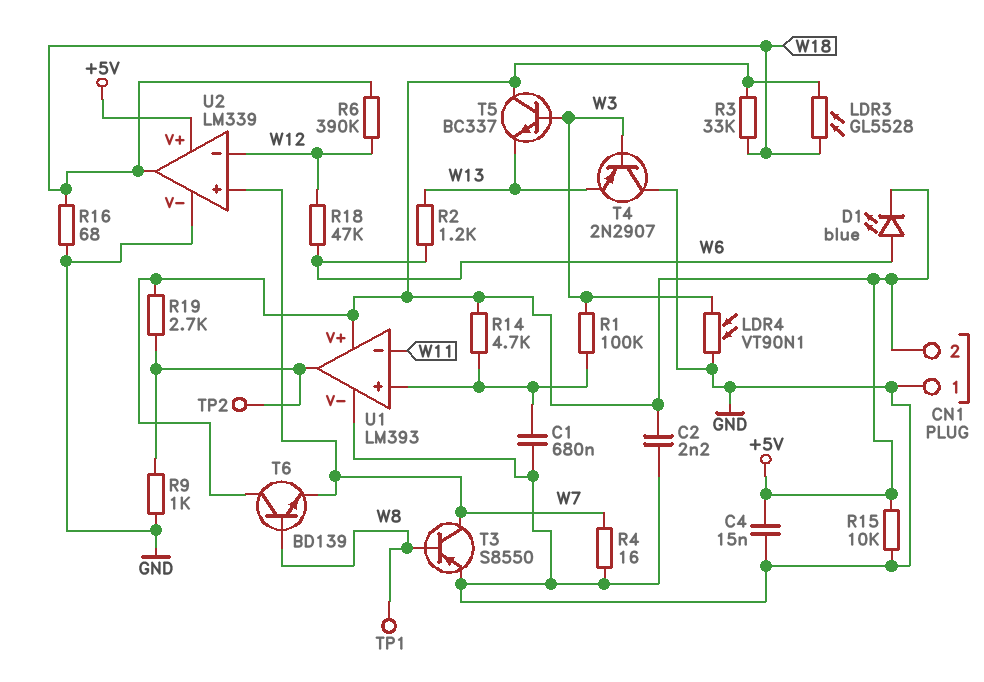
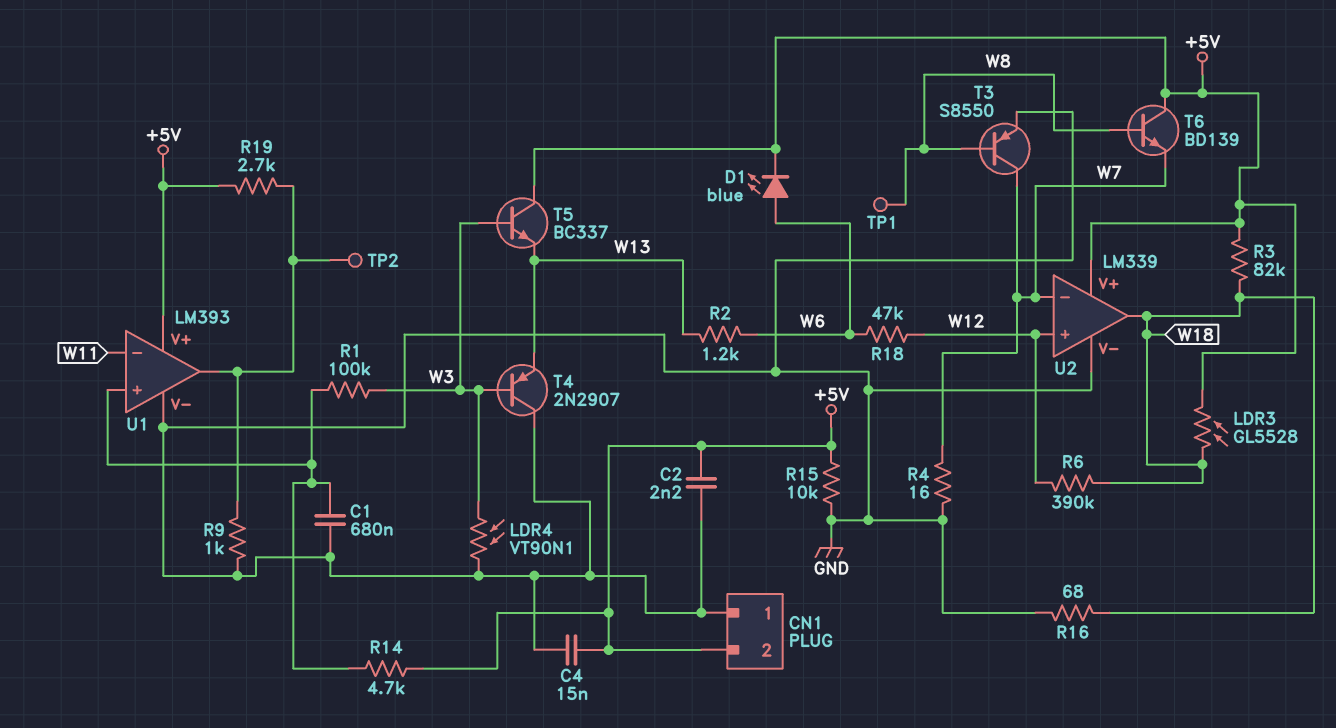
R3: 33k (+5V, W18) -> 82k (+5V, W18)
U2 pin in+: W7 -> W12
U2 pin in-: W12 -> W7

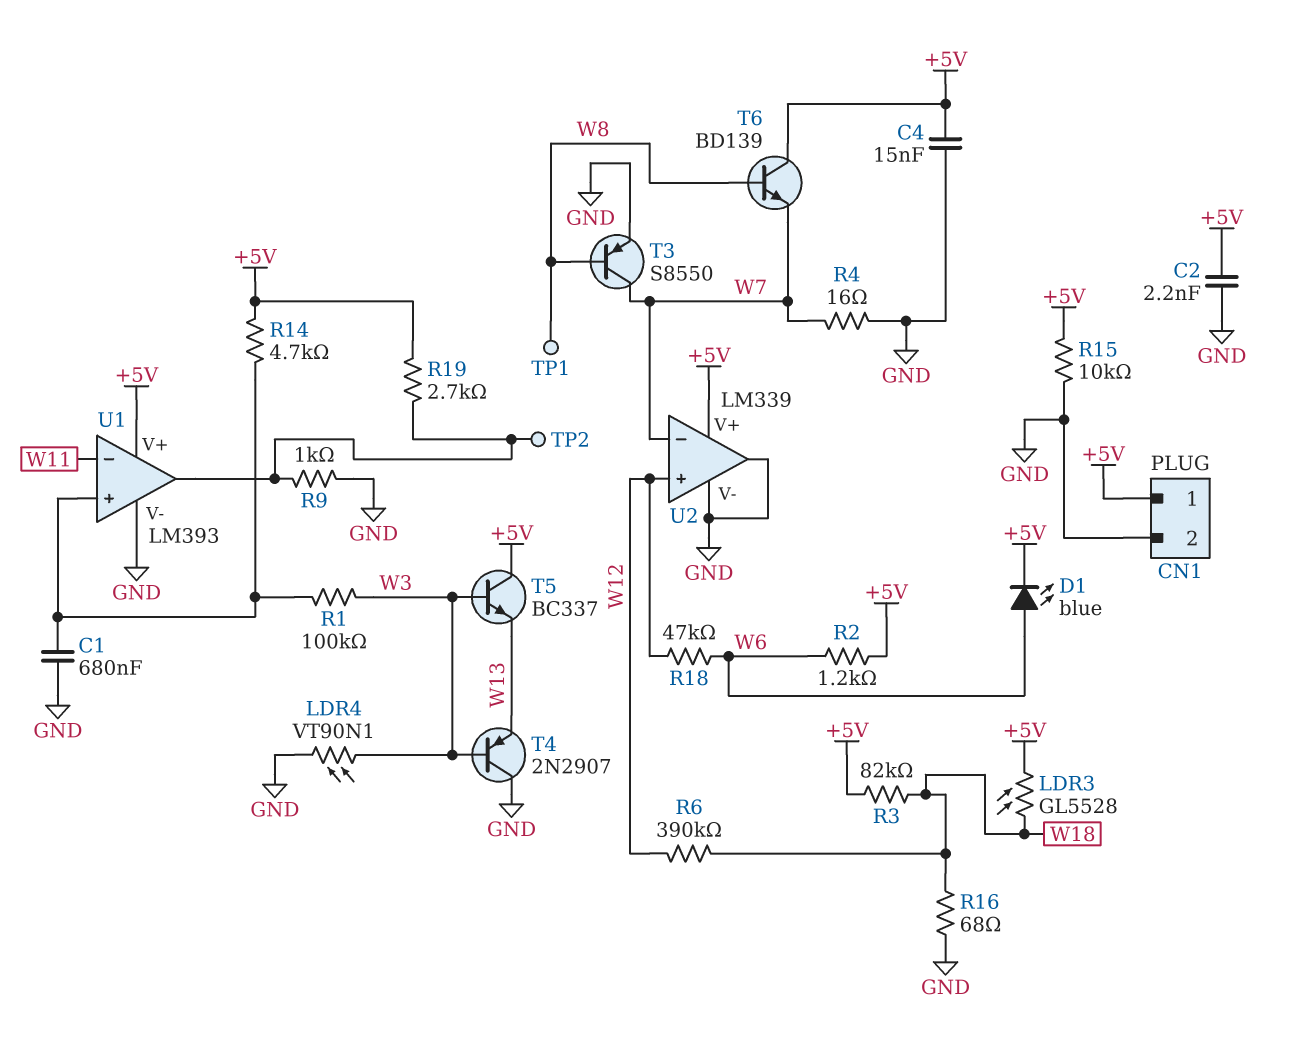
CN1 pin 1: GND -> +5V
CN1 pin 2: +5V -> GND
R2: 1.2k (W6, W13) -> 1.2k (+5V, W6)
U2 pin out: W18 -> GND

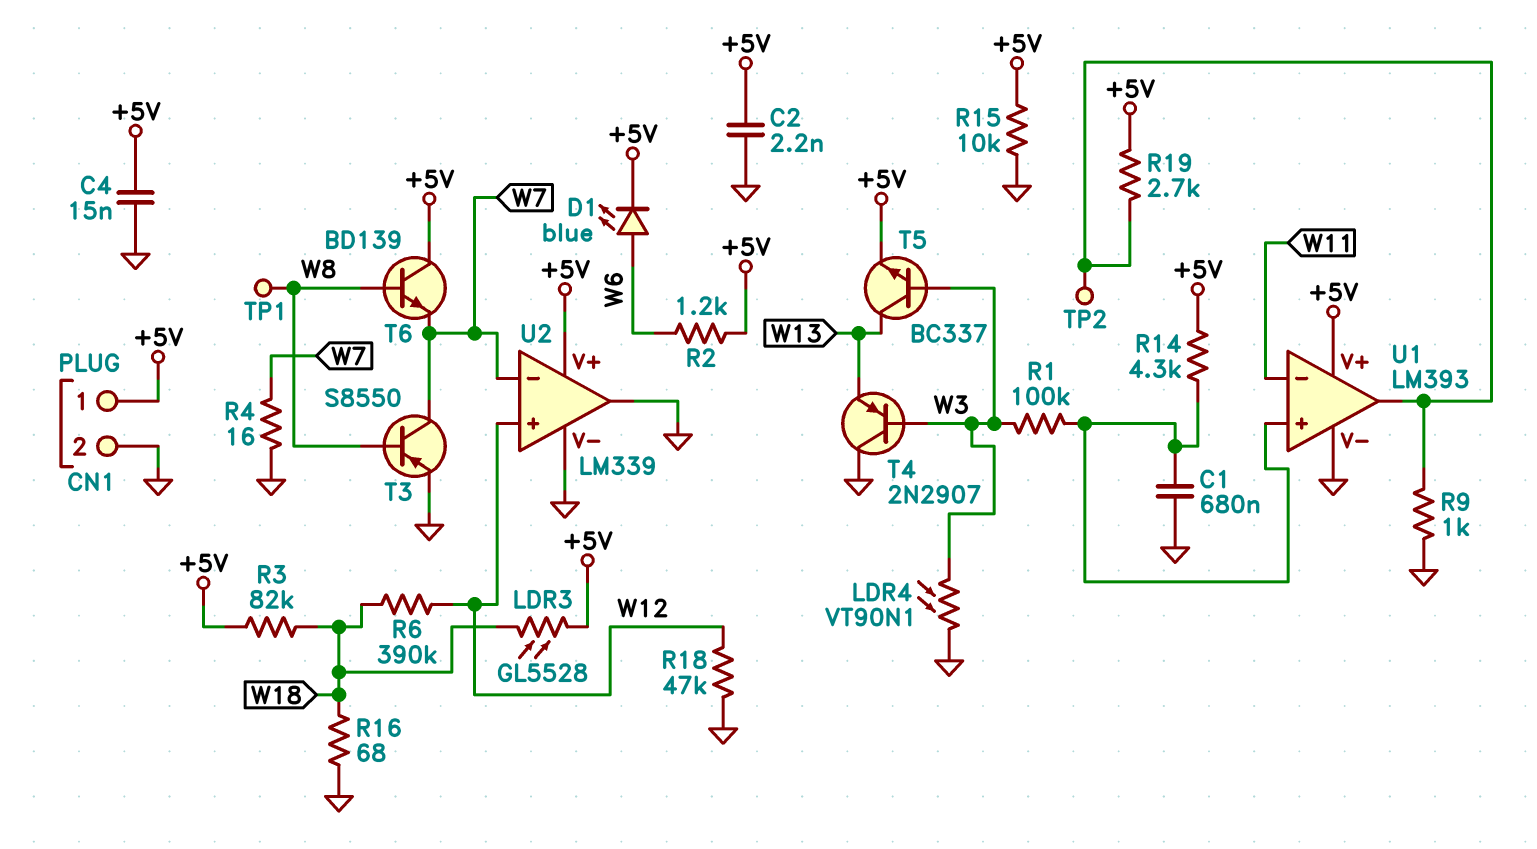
R14: 4.7k (+5V, U1/in+) -> 4.3k (+5V, U1/in+)
R18: 47k (W6, W12) -> 47k (GND, W12)
T5: NPN BC337 (B W3, C +5V, E W13) -> NPN BC337 (B W3, C W13, E +5V)

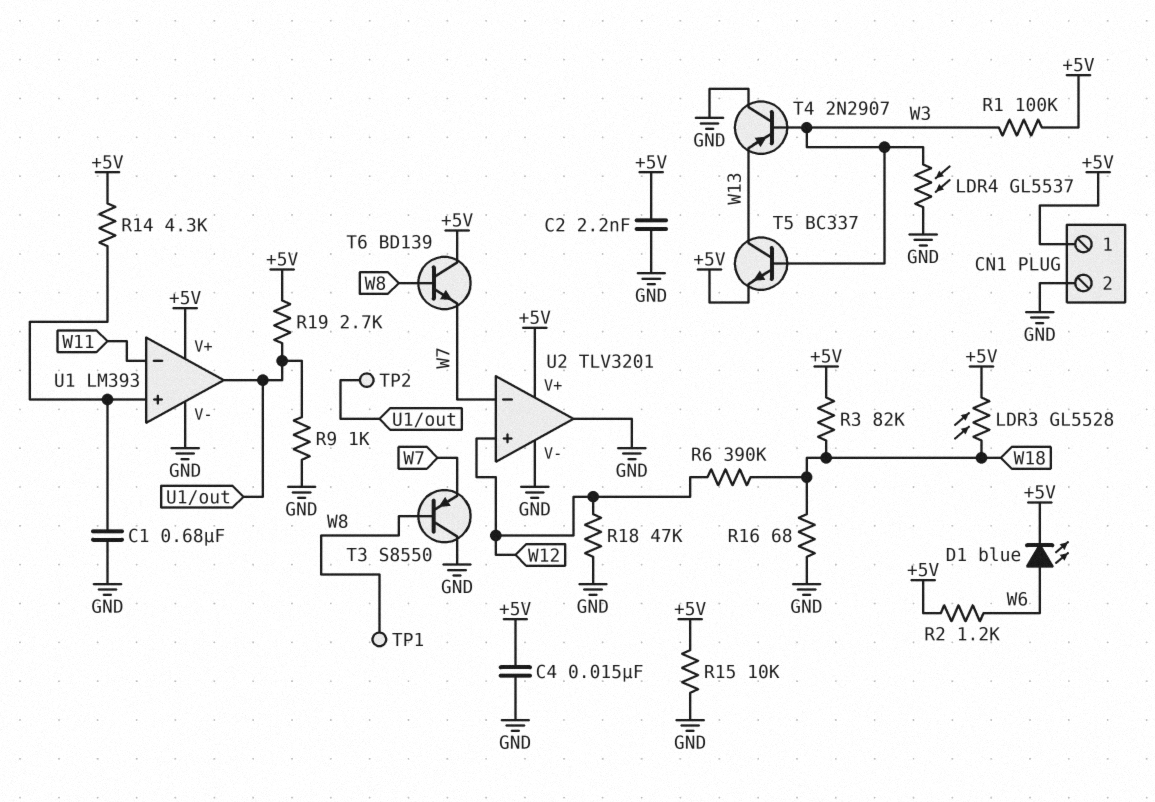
LDR4: VT90N1 (GND, W3) -> GL5537 (GND, W3)
R1: 100k (U1/in+, W3) -> 100k (+5V, W3)
R4: 16 (GND, W7) -> none
T3: PNP S8550 (B W8, C W7, E GND) -> PNP S8550 (B W8, C GND, E W7)
U2: LM339 -> TLV3201

